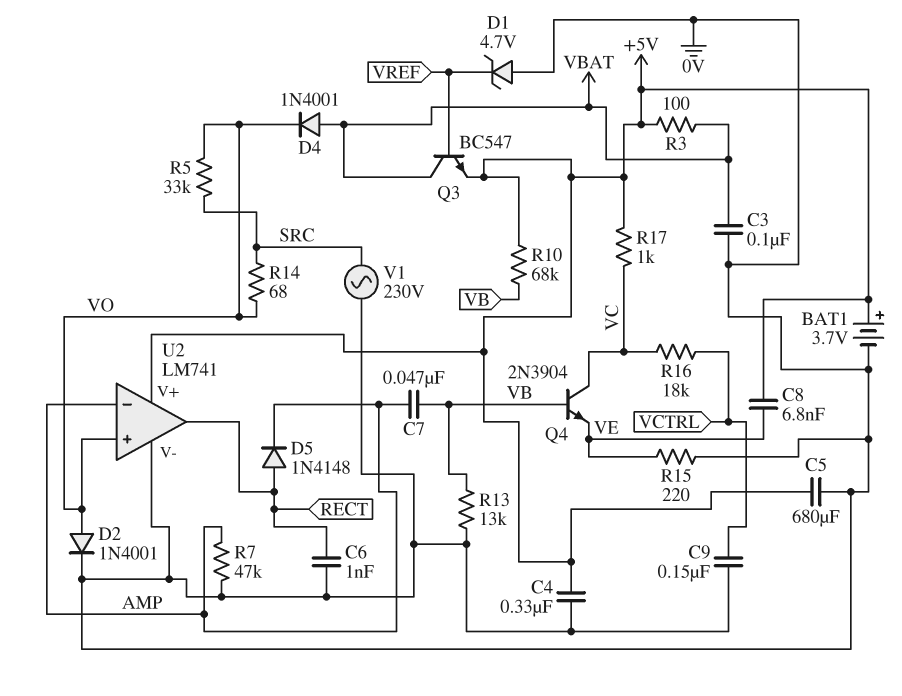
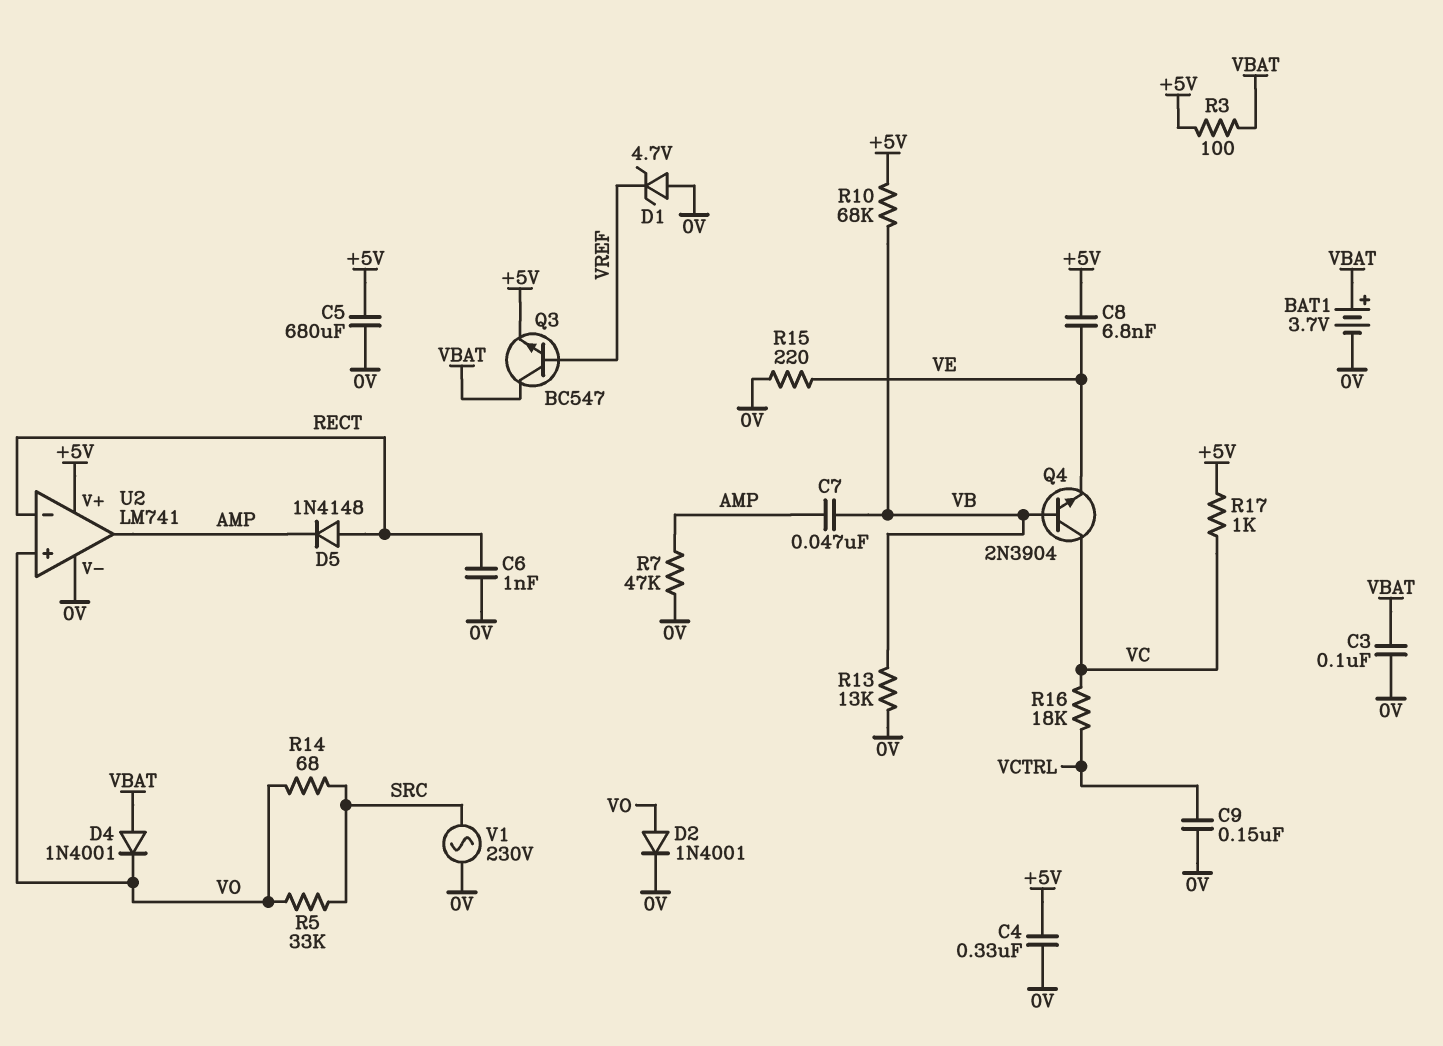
BAT1: 3.7V (plus +5V, minus 0V) -> 3.7V (plus VBAT, minus 0V)
U2 pin in-: AMP -> RECT
U2 pin out: RECT -> AMP

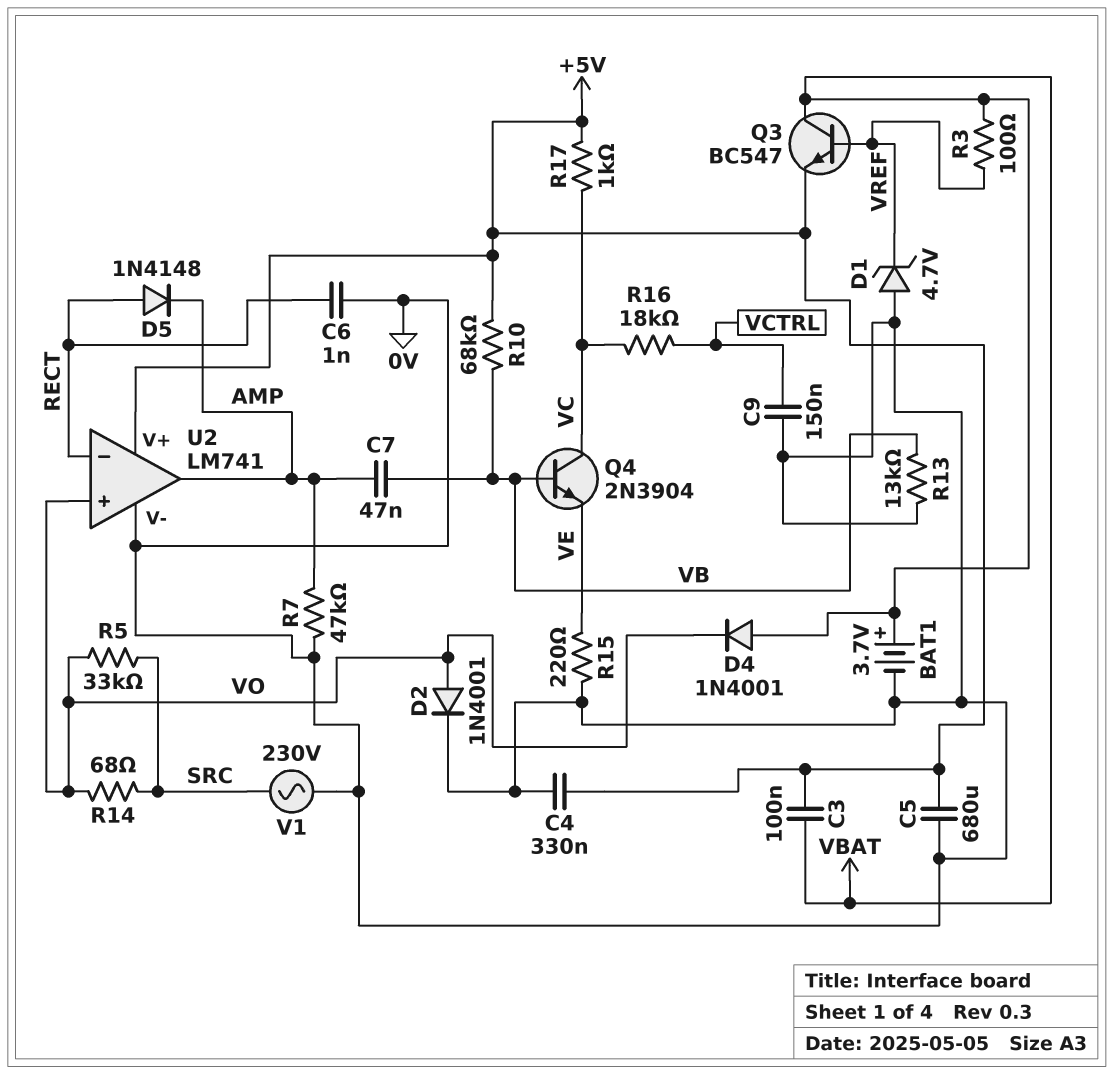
C3: 100nF (0V, VBAT) -> 100nF (+5V, VBAT)
C8: 6.8nF (+5V, VE) -> none
R3: 100 (+5V, VBAT) -> 100 (VBAT, VREF)

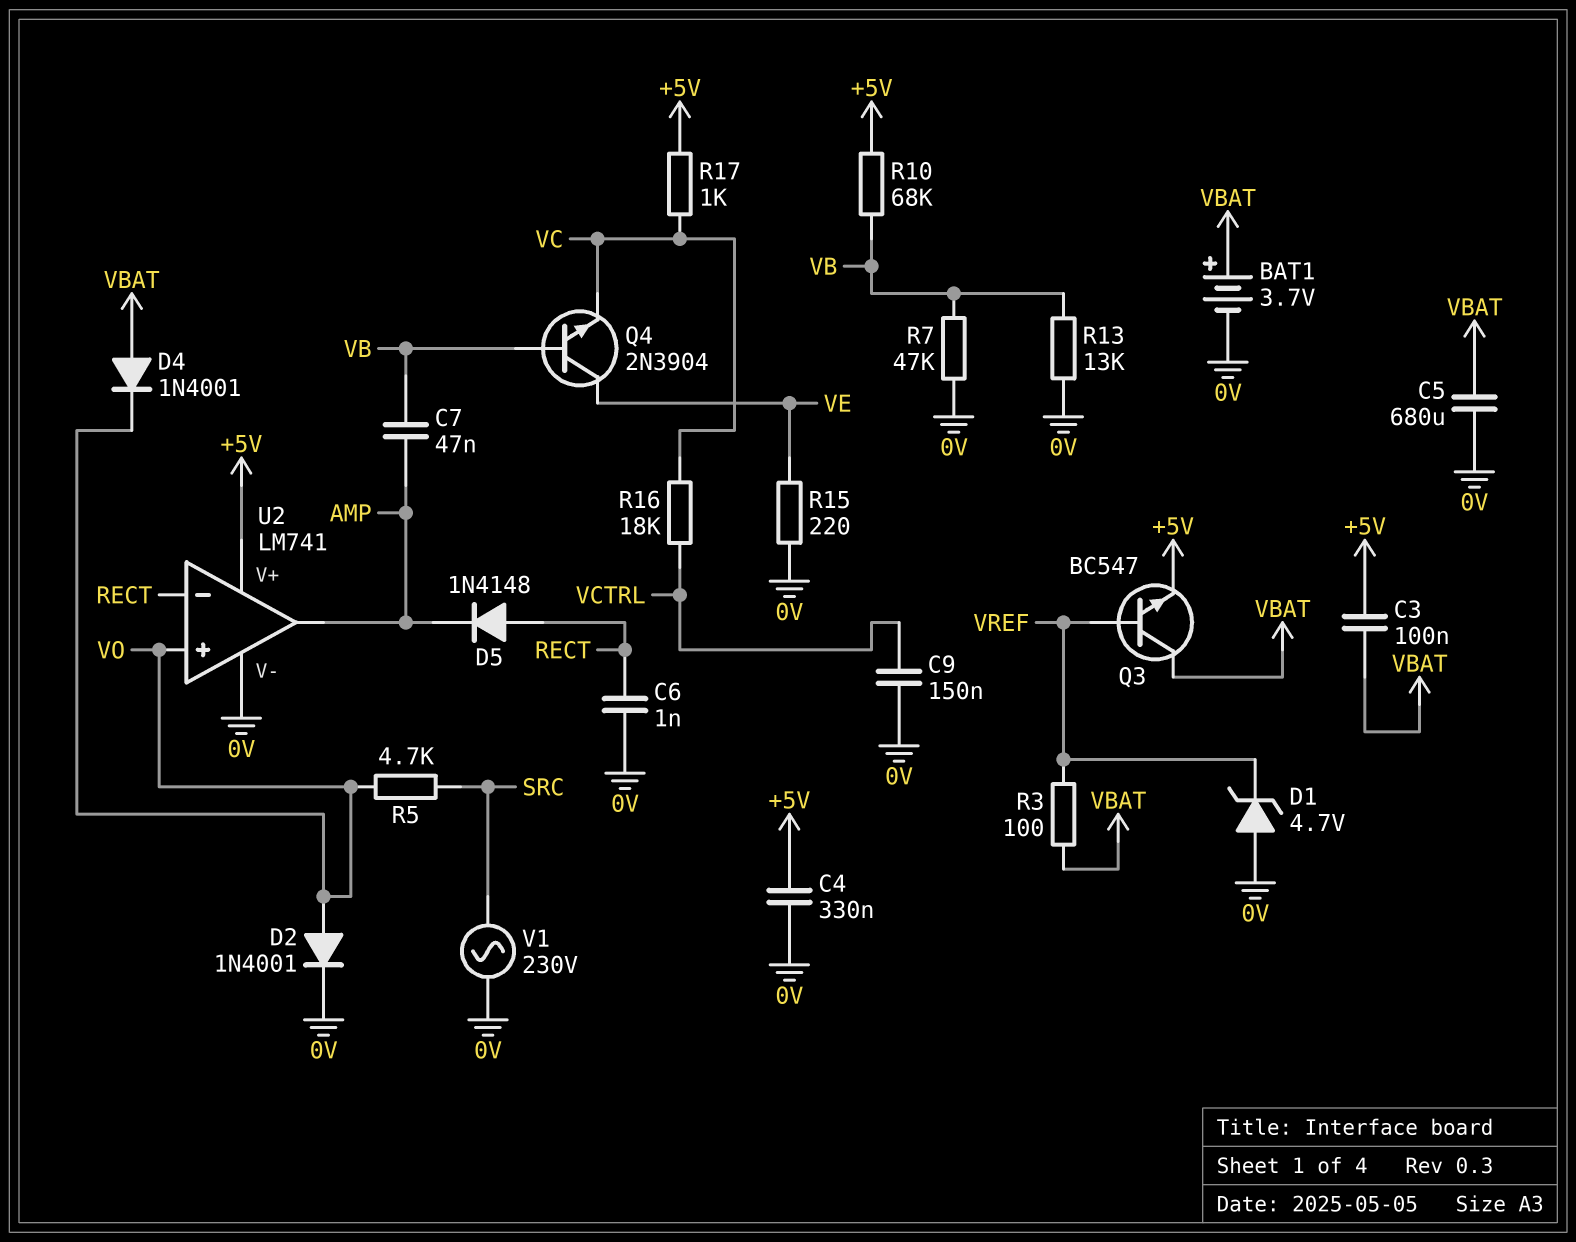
C5: 680uF (+5V, 0V) -> 680uF (0V, VBAT)
Q4: NPN 2N3904 (B VB, C VC, E VE) -> NPN 2N3904 (B VB, C VE, E VC)
R5: 33k (SRC, VO) -> 4.7k (SRC, VO)
R7: 47k (0V, AMP) -> 47k (0V, VB)
R14: 68 (SRC, VO) -> none

